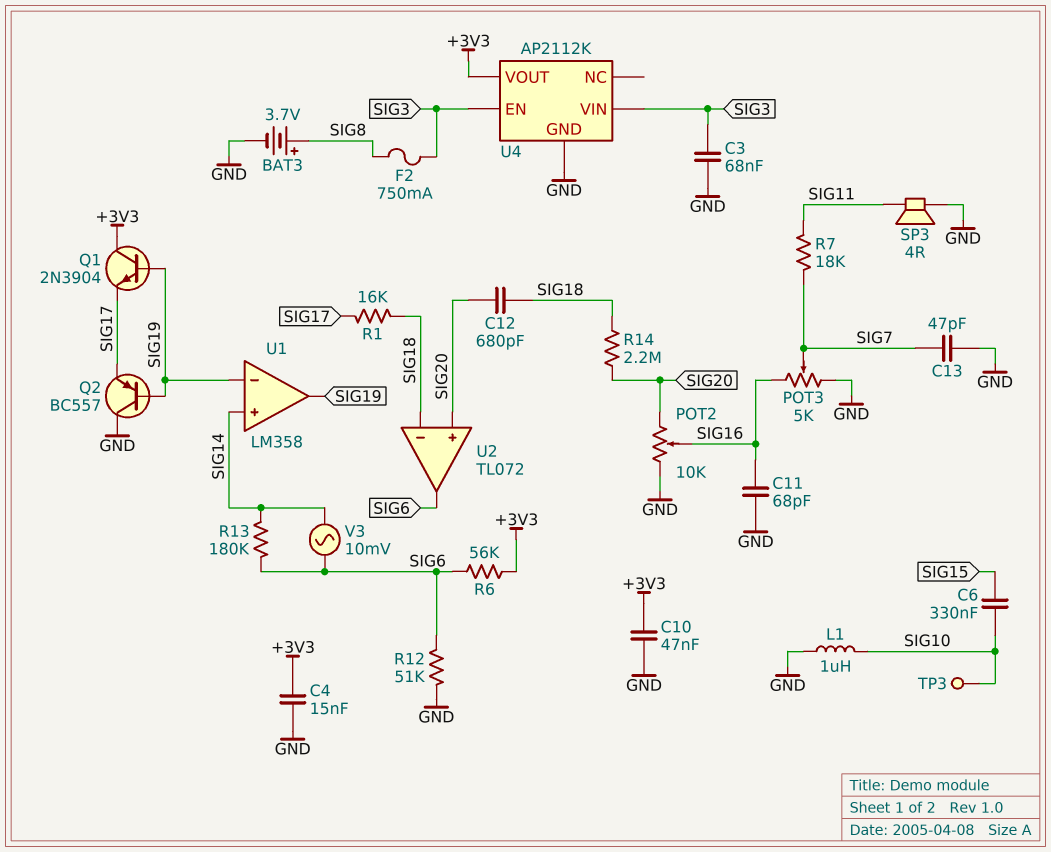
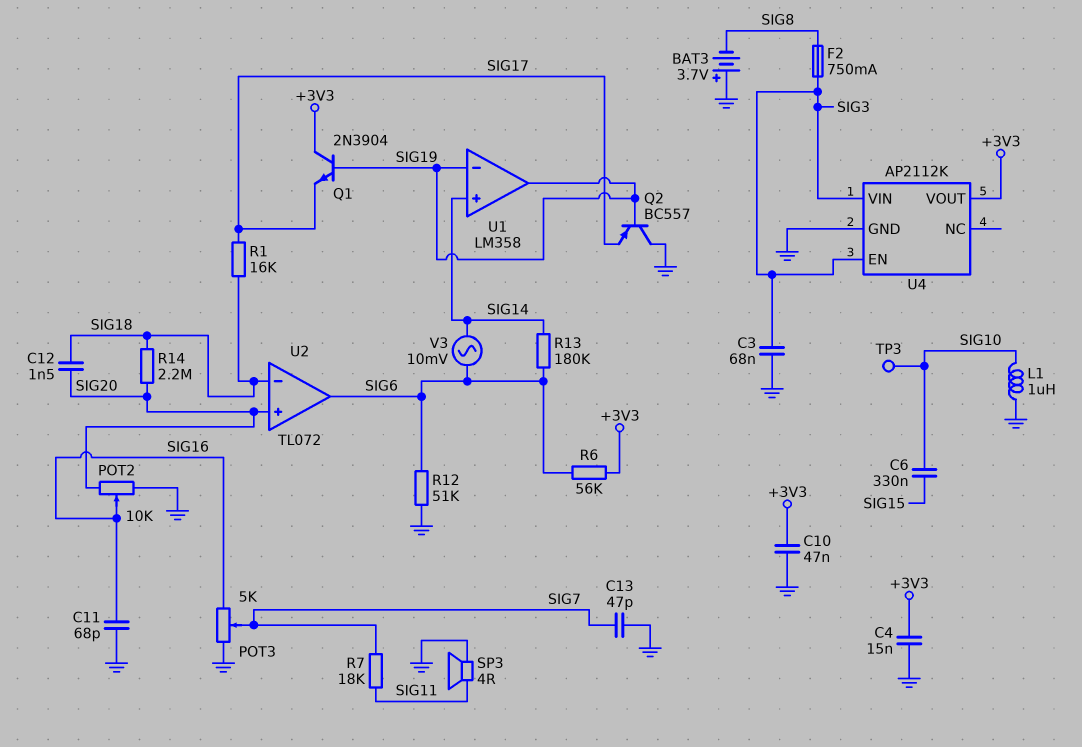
BAT3: 3.7V (plus SIG8, minus GND) -> 3.7V (plus GND, minus SIG8)
C12: 680pF (SIG18, SIG20) -> 1.5nF (SIG18, SIG20)

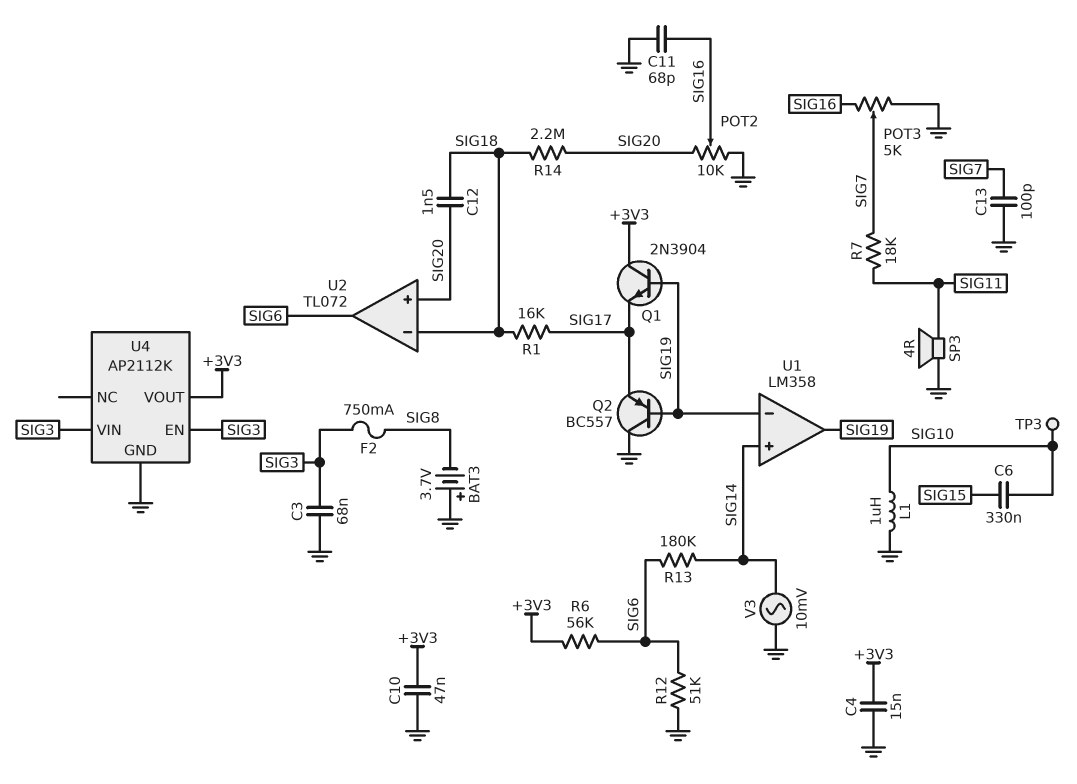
C13: 47pF (GND, SIG7) -> 100pF (GND, SIG7)
V3: AC 10mV (SIG6, SIG14) -> AC 10mV (GND, SIG14)

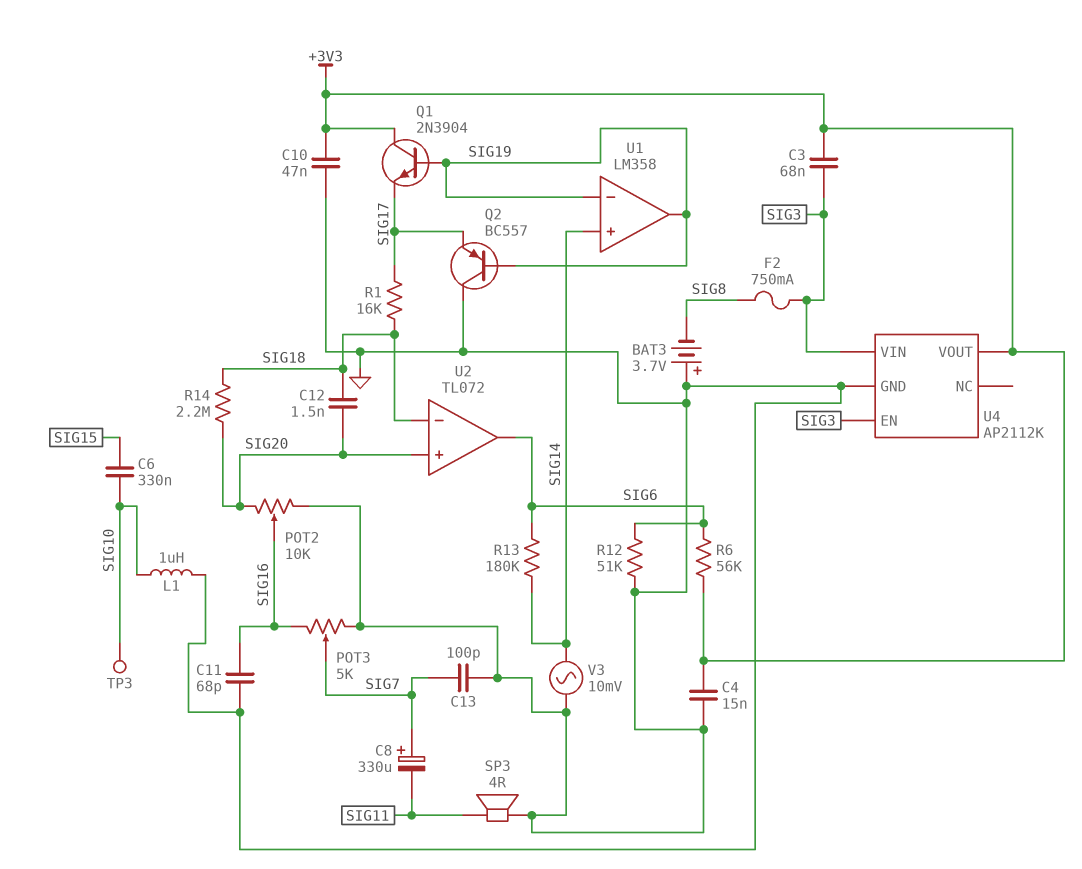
C3: 68nF (GND, SIG3) -> 68nF (+3V3, SIG3)
C8: none -> 330uF (plus SIG7, minus SIG11)
R7: 18k (SIG7, SIG11) -> none

